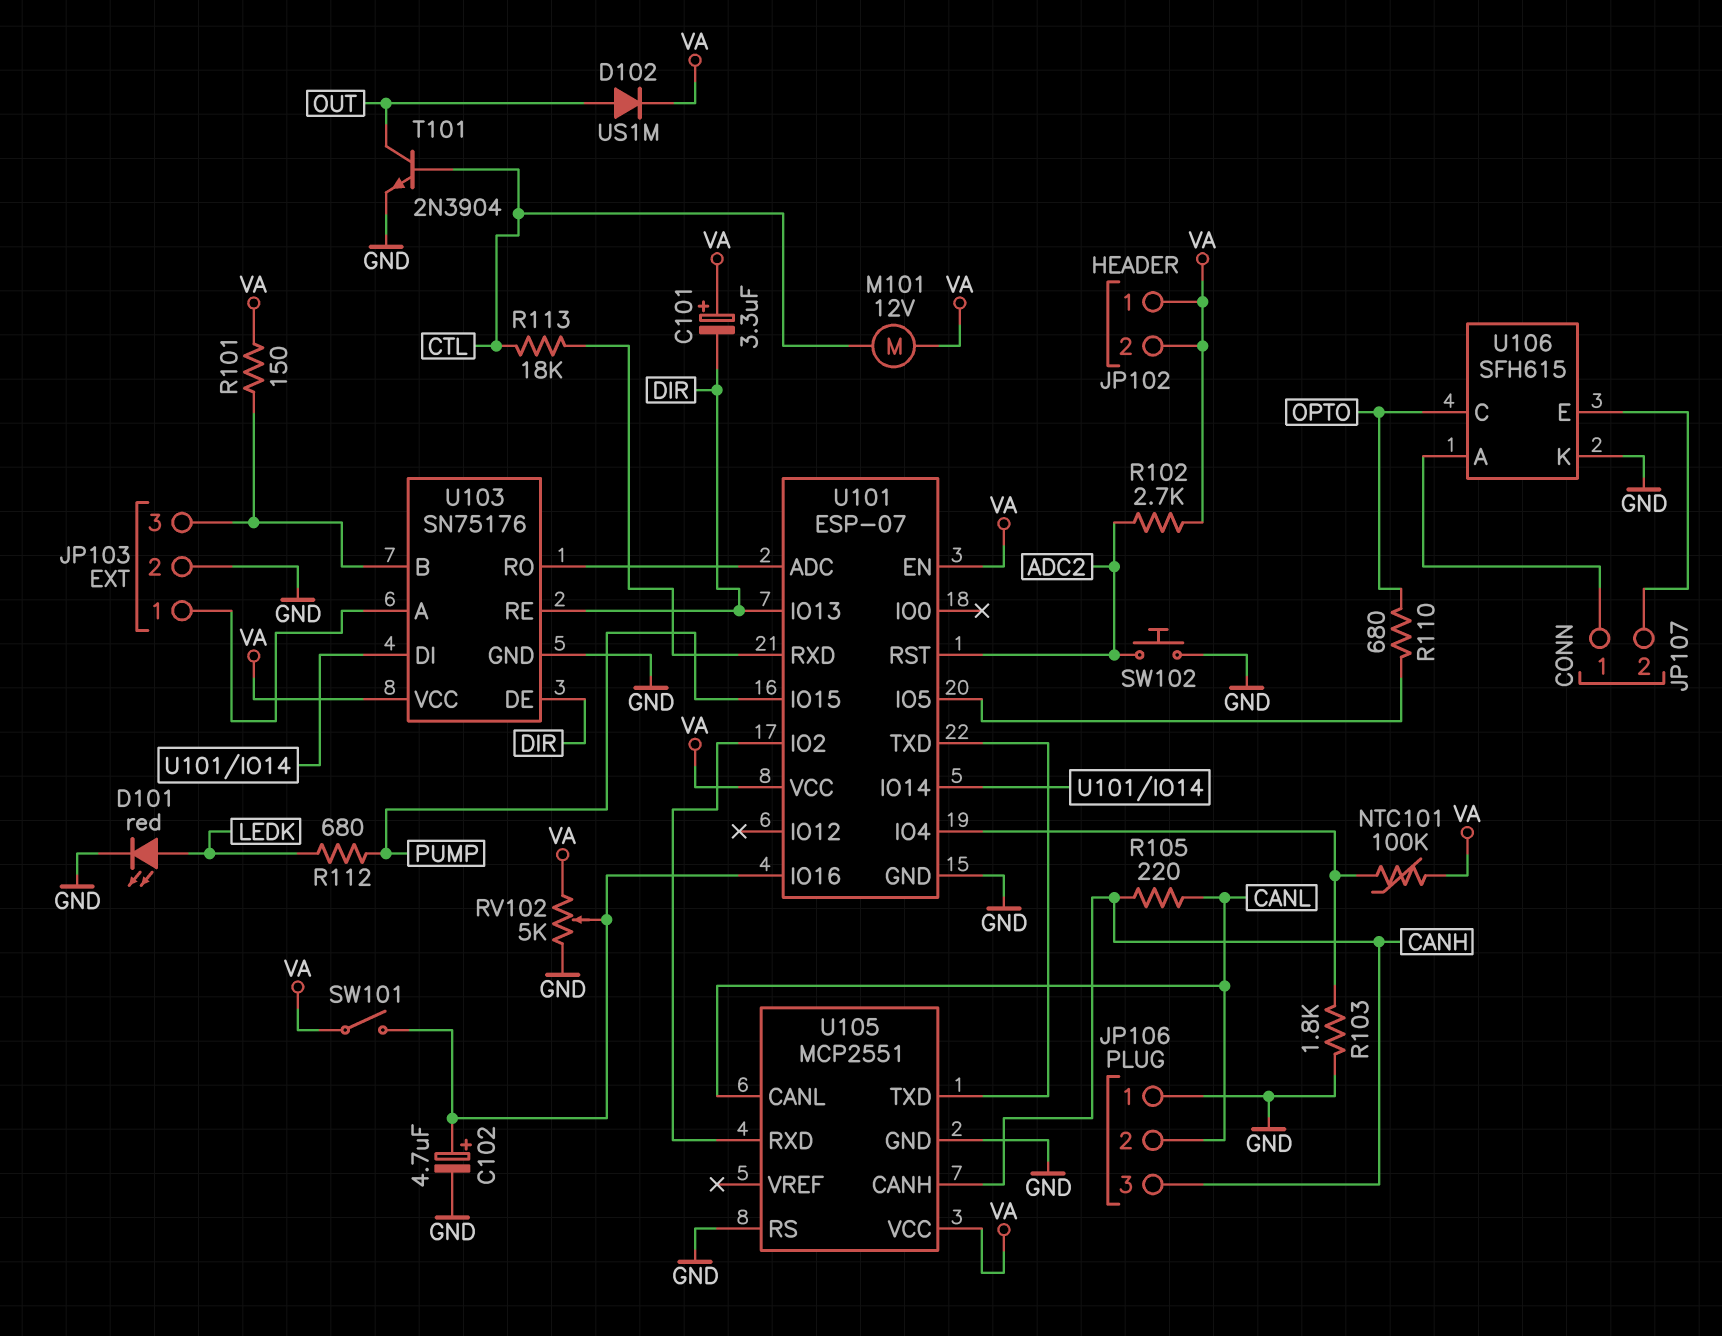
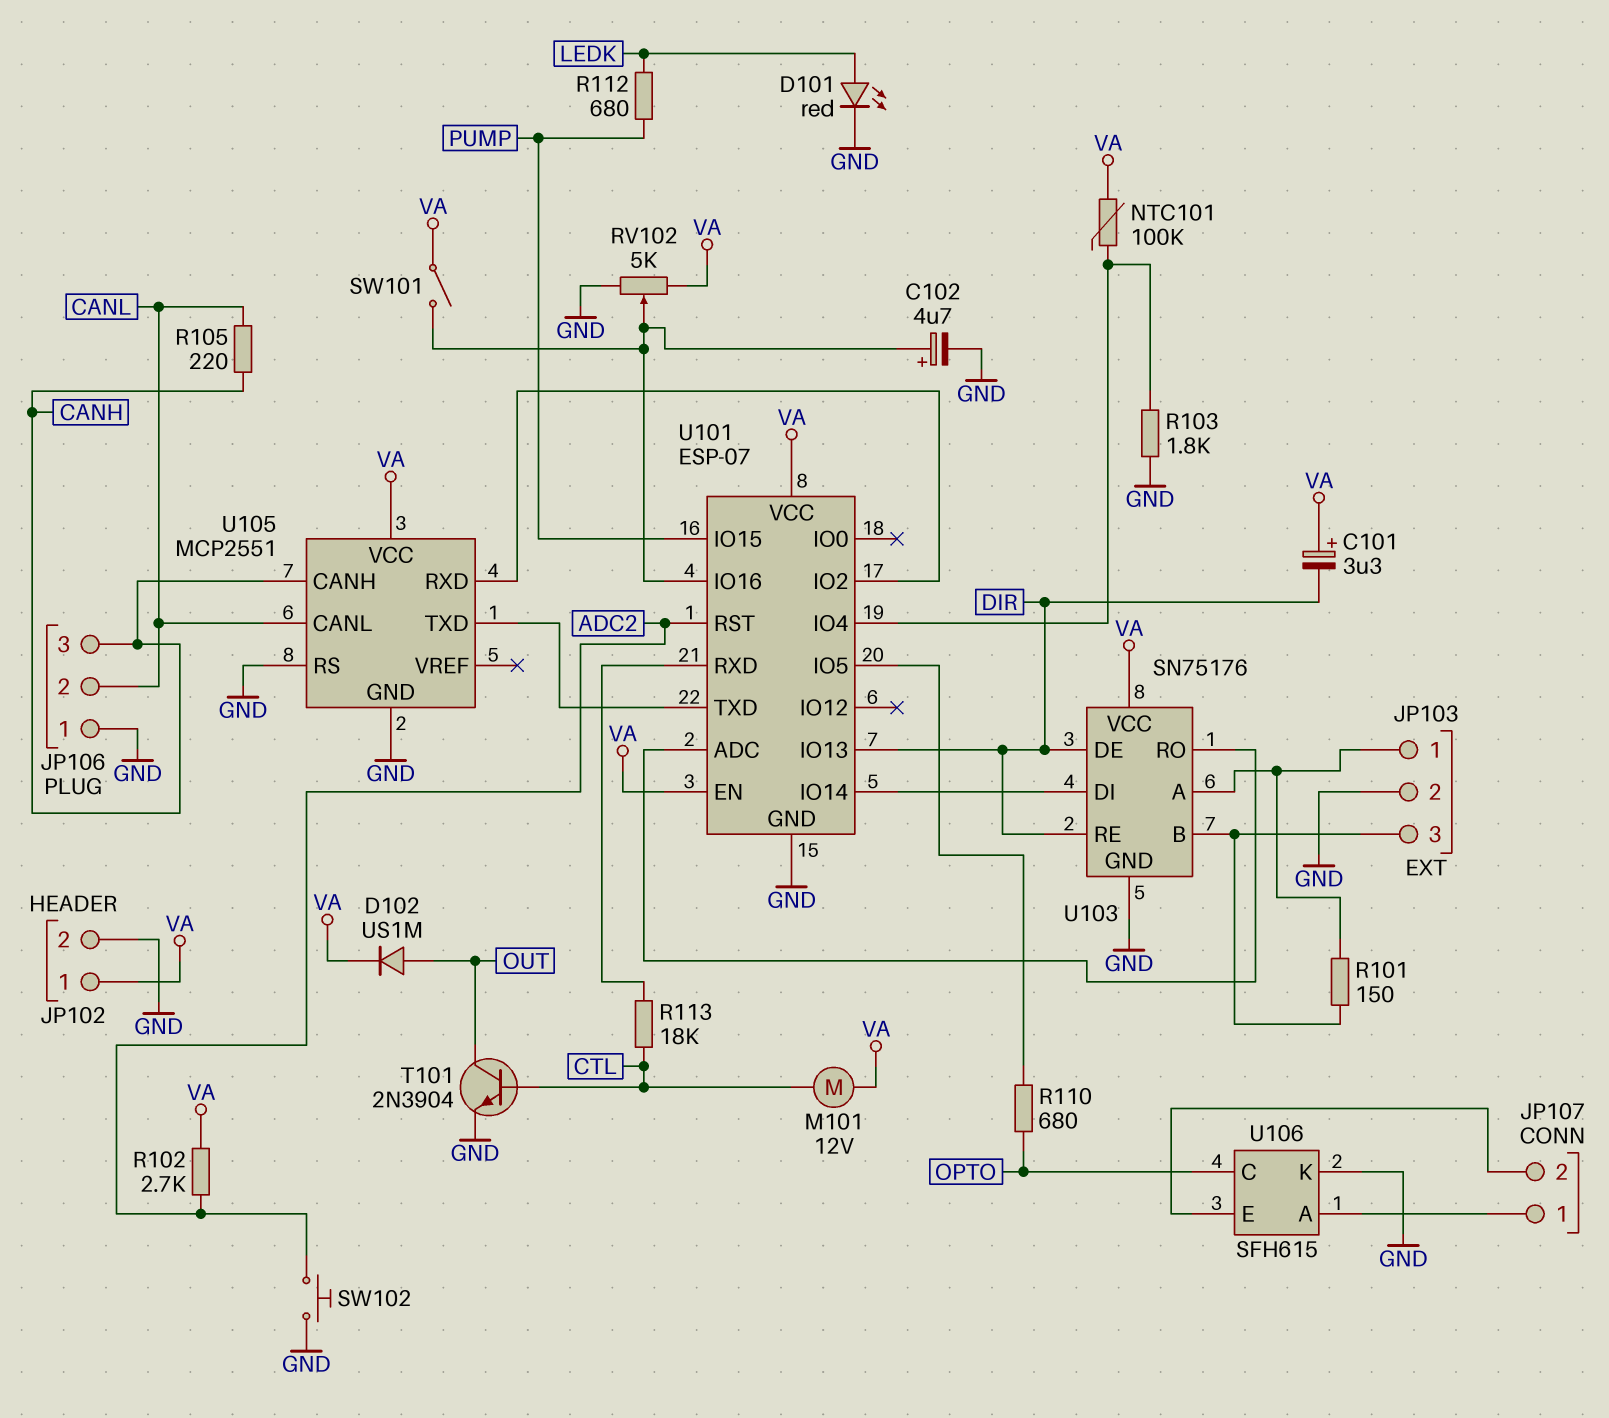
JP102 pin 2: VA -> GND
R101: 150 (JP103/3, VA) -> 150 (JP103/1, JP103/3)

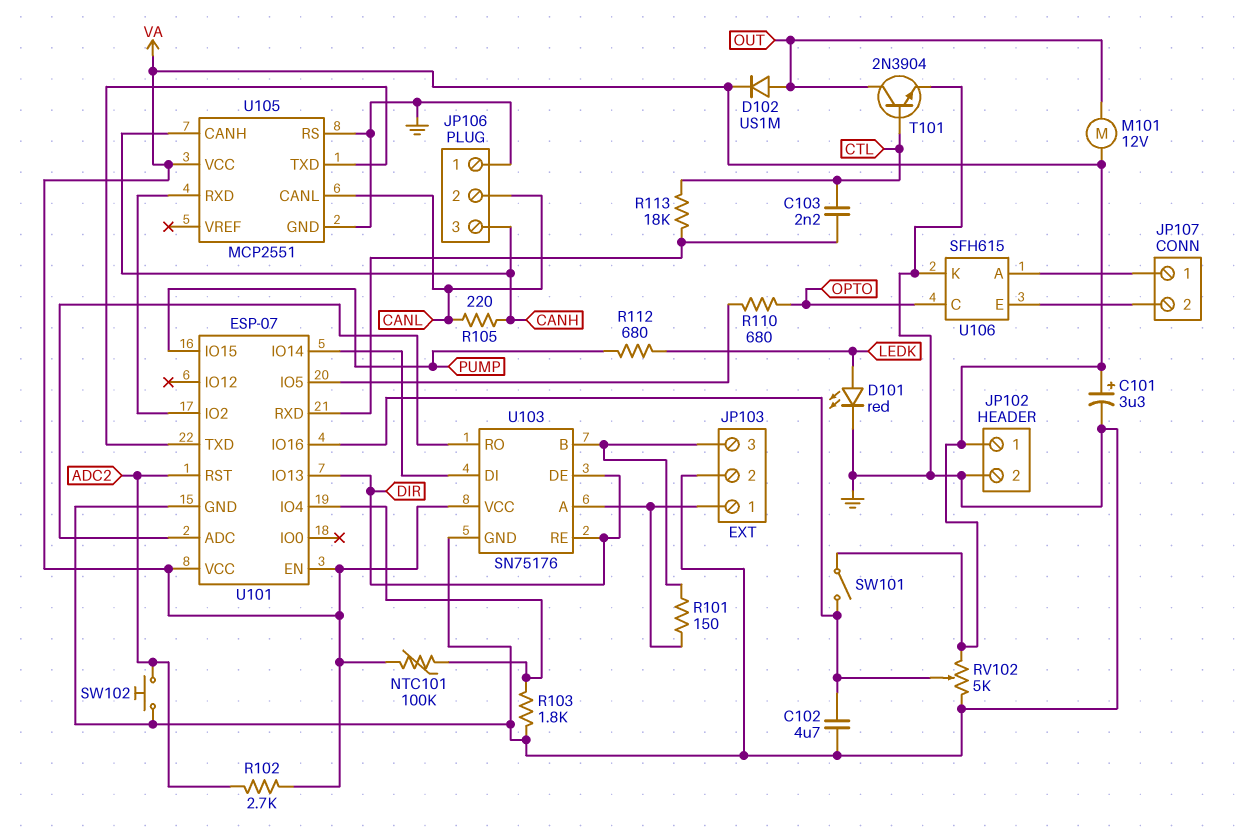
C101: 3.3uF (plus VA, minus DIR) -> 3.3uF (plus VA, minus GND)
C102: 4.7uF (plus U101/IO16, minus GND) -> 4.7uF (GND, U101/IO16)
C103: none -> 2.2nF (CTL, U101/RXD)
M101: motor 12V (CTL, VA) -> motor 12V (OUT, VA)

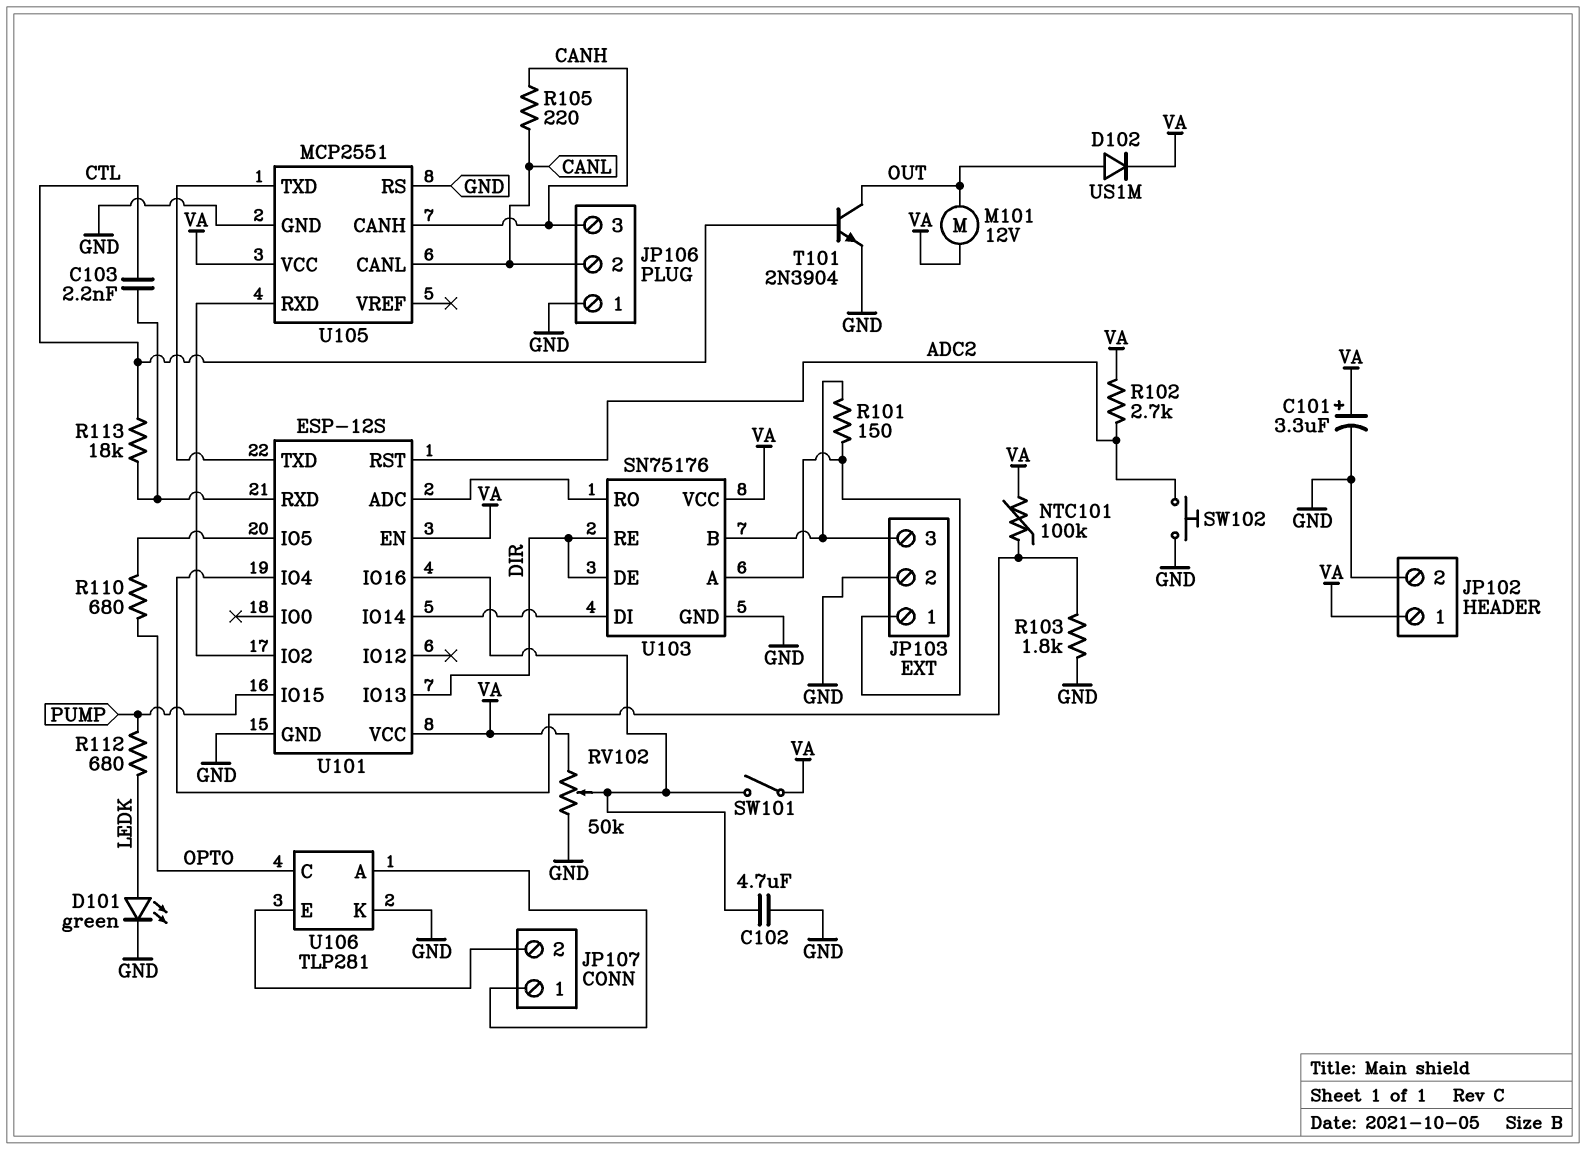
D101: LED red (A LEDK, K GND) -> LED green (A LEDK, K GND)
RV102: 5k (GND, VA, wiper U101/IO16) -> 50k (GND, VA, wiper U101/IO16)
U101: ESP-07 -> ESP-12S
U106: SFH615 -> TLP281

